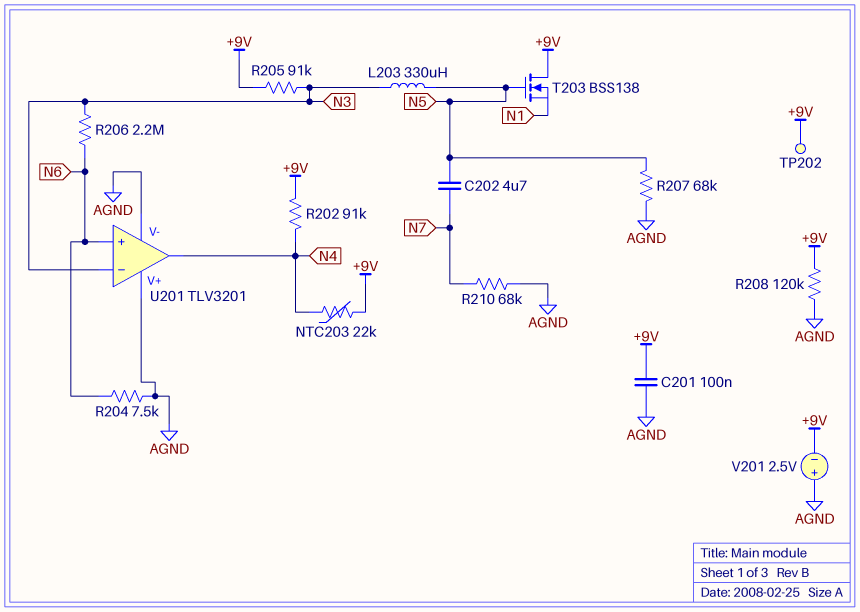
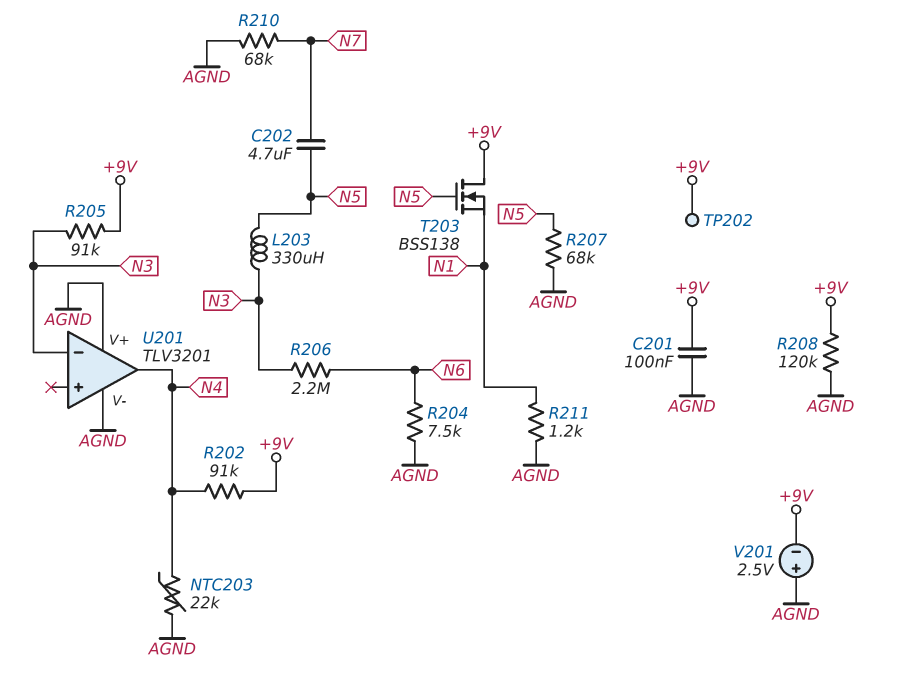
NTC203: 22k (+9V, N4) -> 22k (AGND, N4)
R211: none -> 1.2k (AGND, N1)
U201 pin in+: N6 -> none

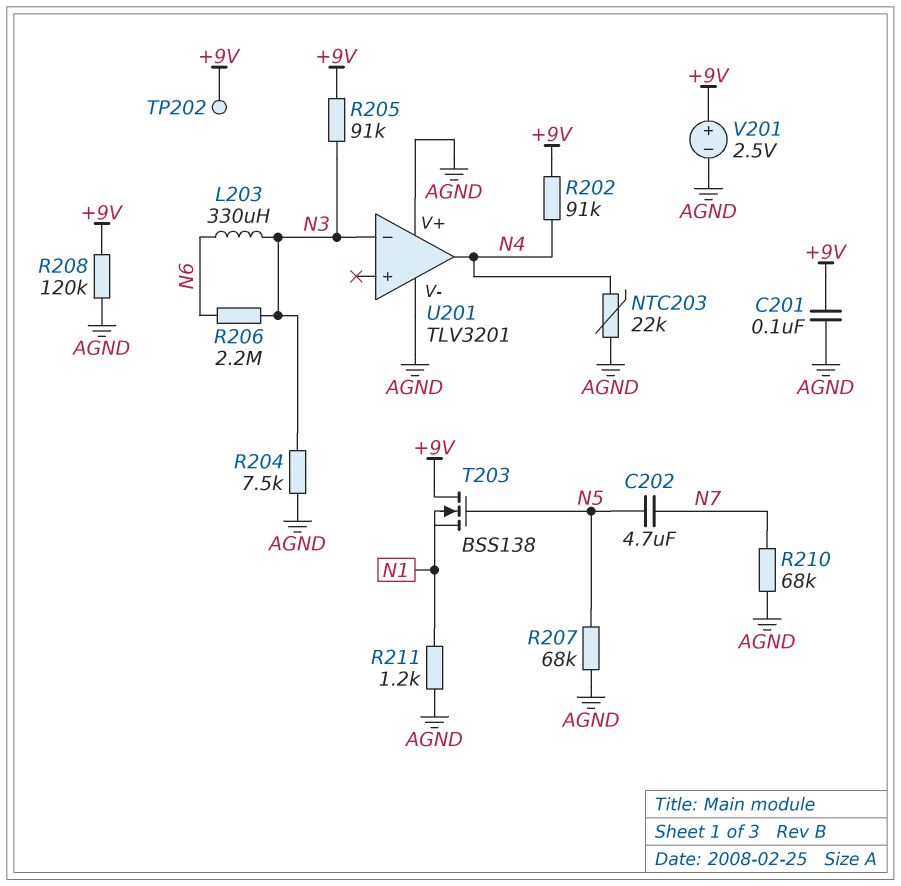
L203: 330uH (N3, N5) -> 330uH (N3, N6)
R204: 7.5k (AGND, N6) -> 7.5k (AGND, N3)
V201: 2.5V (plus AGND, minus +9V) -> 2.5V (plus +9V, minus AGND)

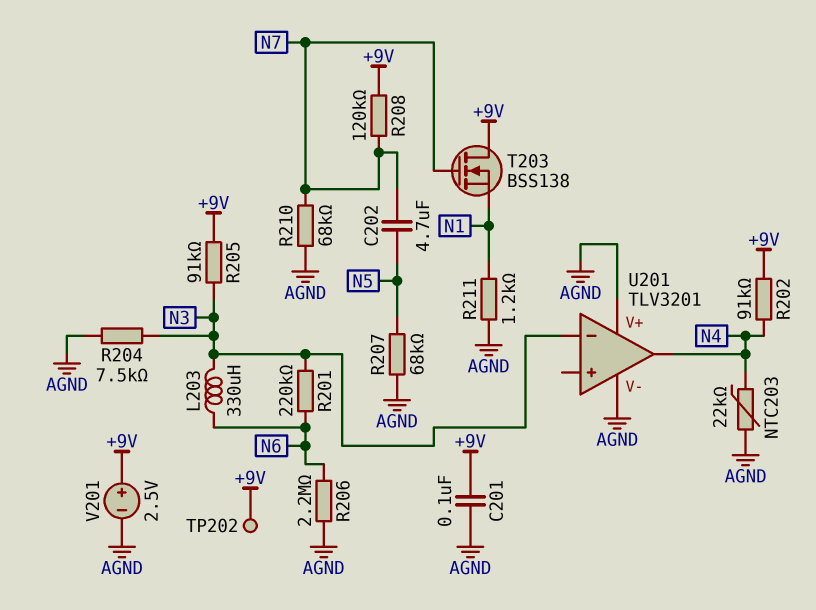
R201: none -> 220k (N3, N6)
R206: 2.2M (N3, N6) -> 2.2M (AGND, N6)
R208: 120k (+9V, AGND) -> 120k (+9V, N7)
T203: NMOS BSS138 (G N5, D +9V, S N1) -> NMOS BSS138 (G N7, D +9V, S N1)

